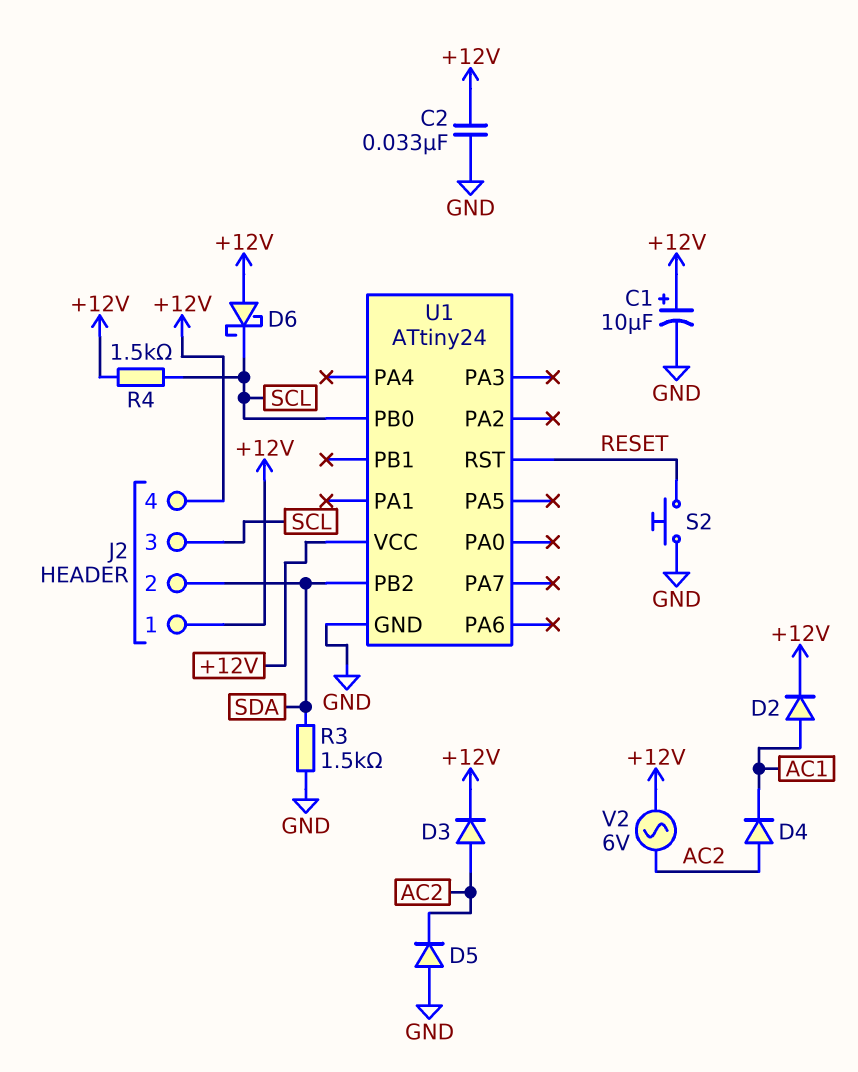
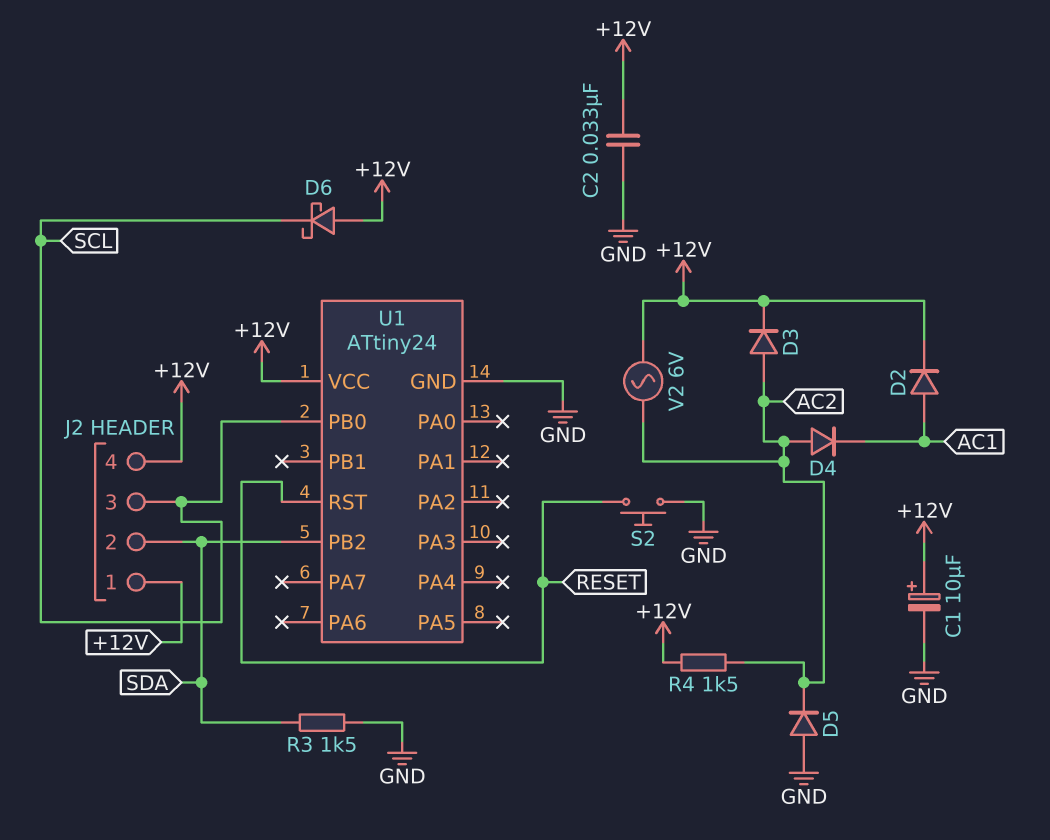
R4: 1.5k (+12V, SCL) -> 1.5k (+12V, AC2)

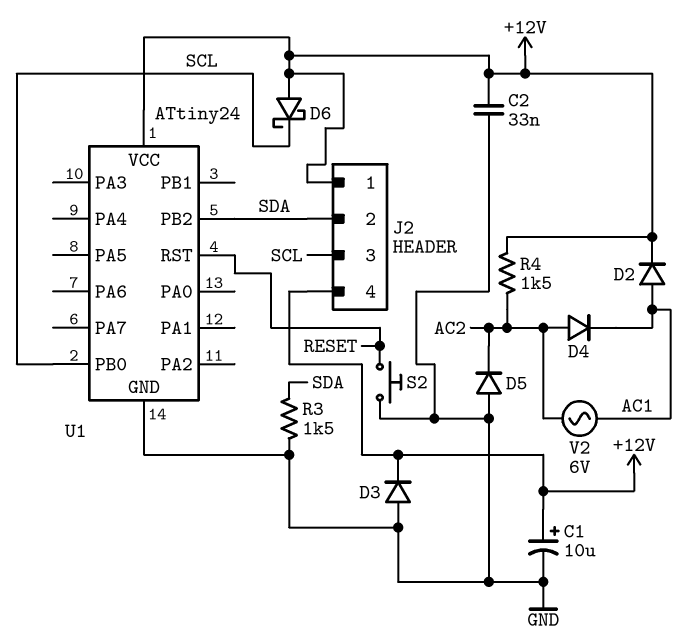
D3: diode (A AC2, K +12V) -> diode (A GND, K +12V)
V2: AC 6V (+12V, AC2) -> AC 6V (AC1, AC2)

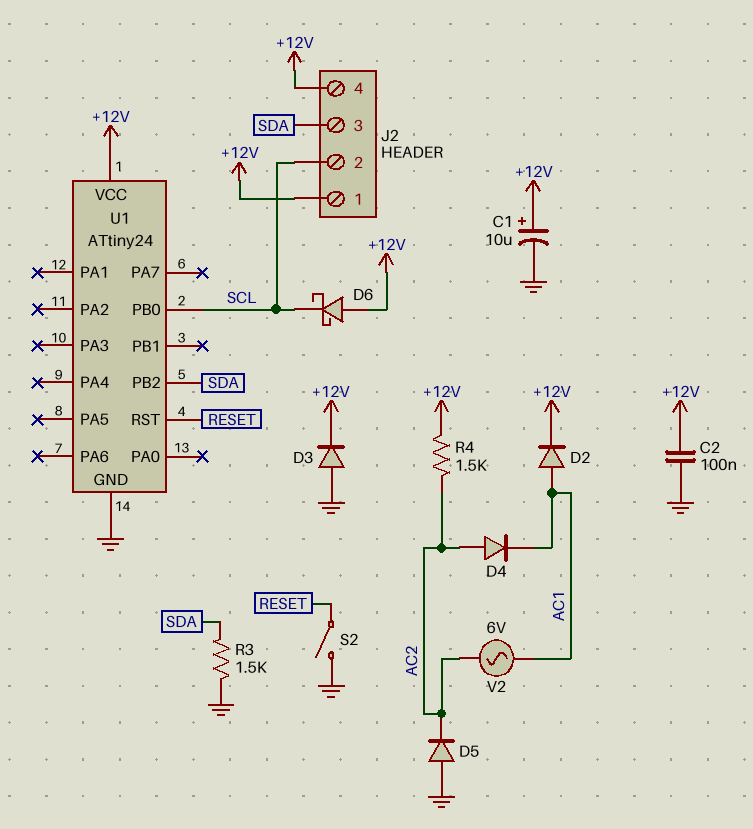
C2: 33nF (+12V, GND) -> 100nF (+12V, GND)
J2 pin 2: SDA -> SCL
J2 pin 3: SCL -> SDA
S2: button (GND, RESET) -> switch (GND, RESET)

